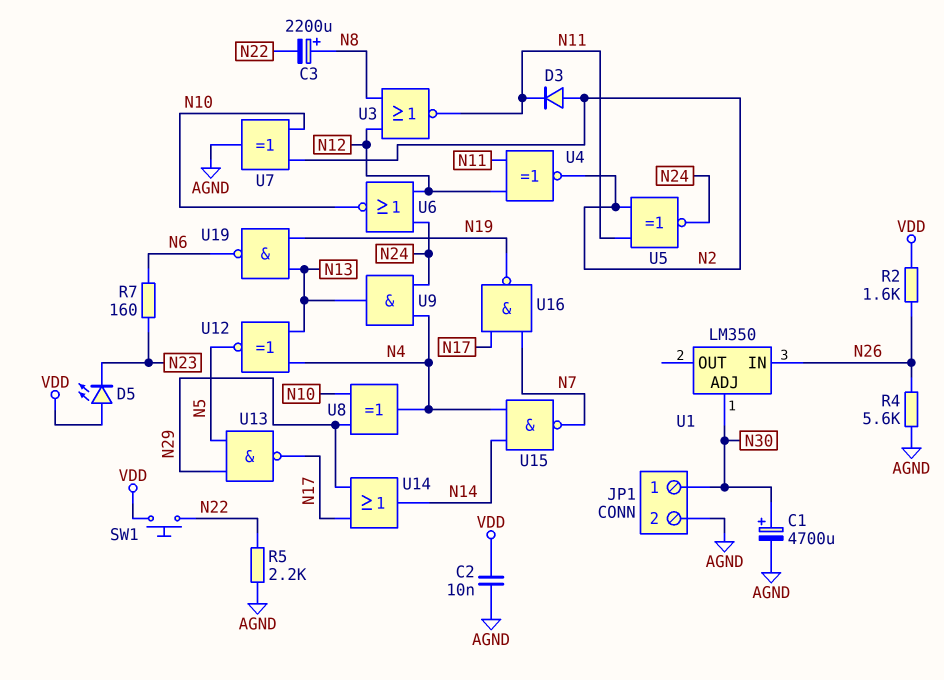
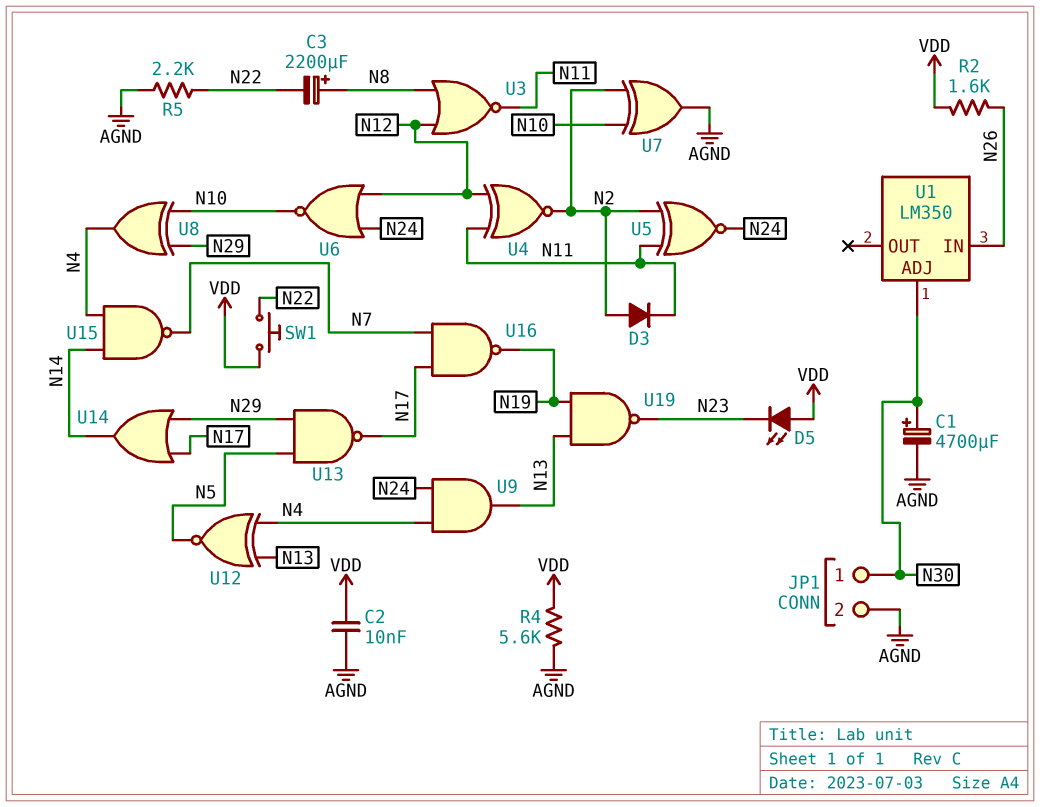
R4: 5.6k (AGND, N26) -> 5.6k (AGND, VDD)
R7: 160 (N6, N23) -> none
U19: NAND (in N13, in N19, out N6) -> NAND (in N13, in N19, out N23)

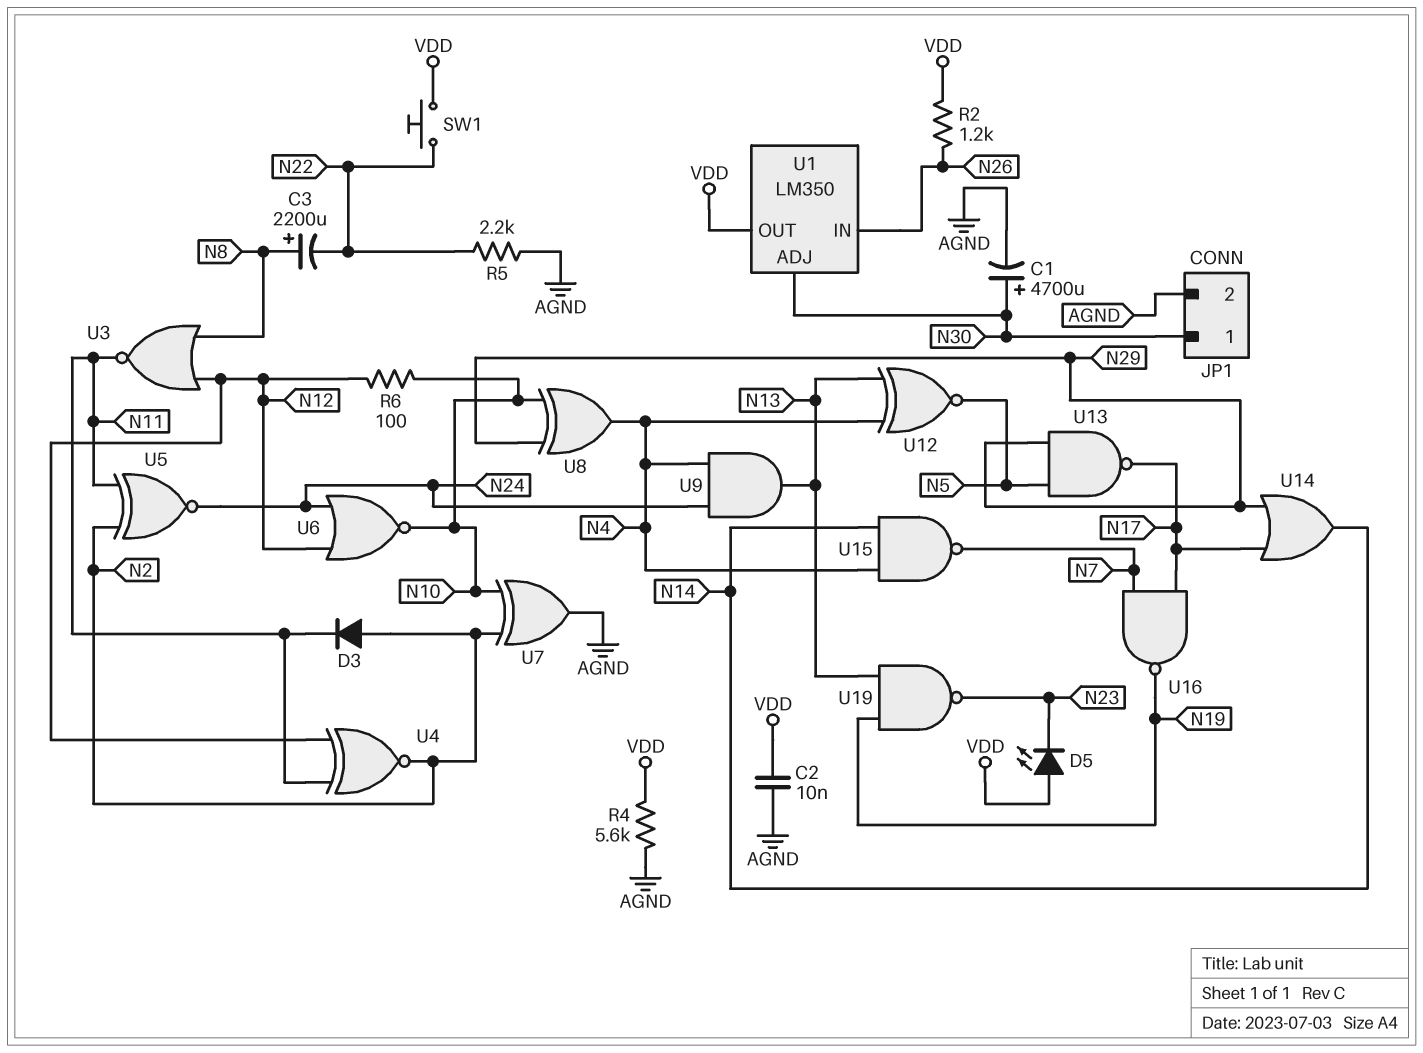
R2: 1.6k (N26, VDD) -> 1.2k (N26, VDD)
R6: none -> 100 (N10, N12)
U1 pin OUT: none -> VDD

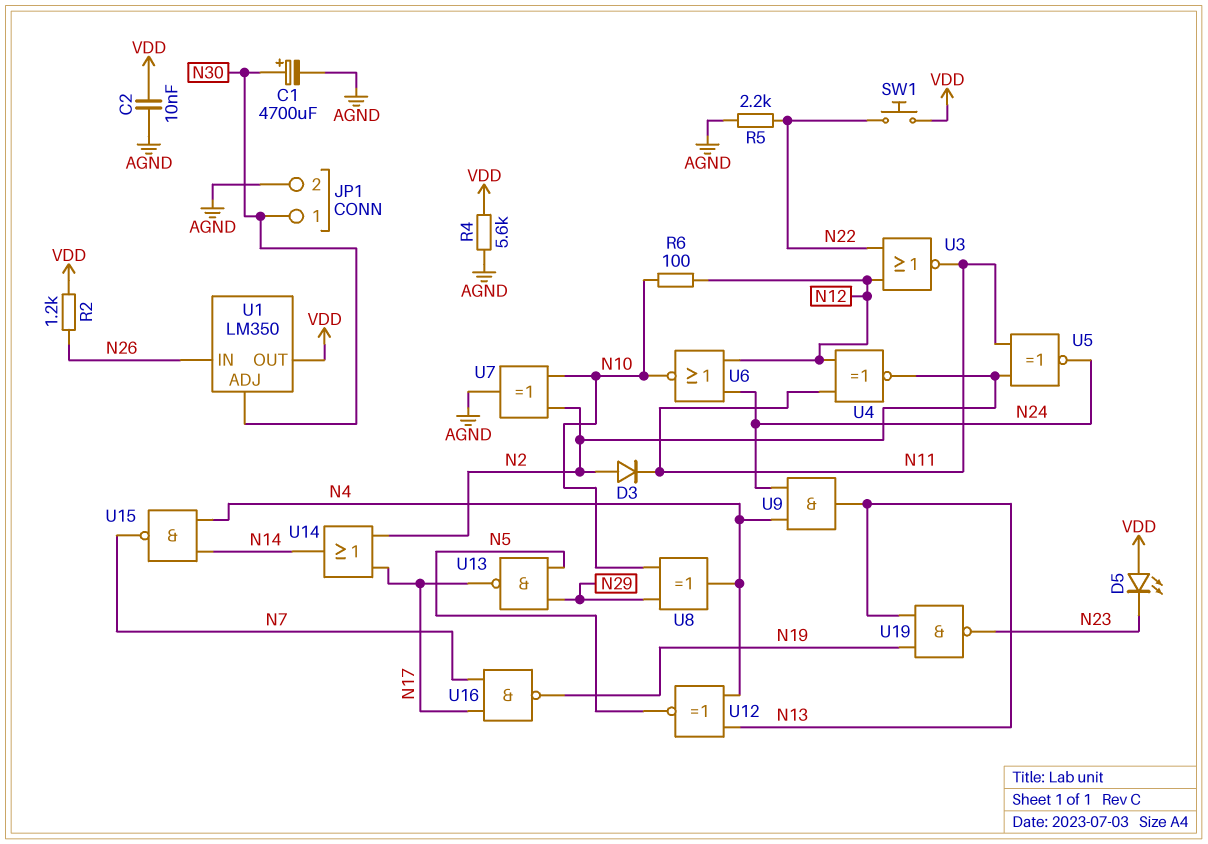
C3: 2200uF (plus N8, minus N22) -> none
U3: NOR (in N8, in N12, out N11) -> NOR (in N12, in N22, out N11)
U14: OR (in N17, in N29, out N14) -> OR (in N2, in N17, out N14)

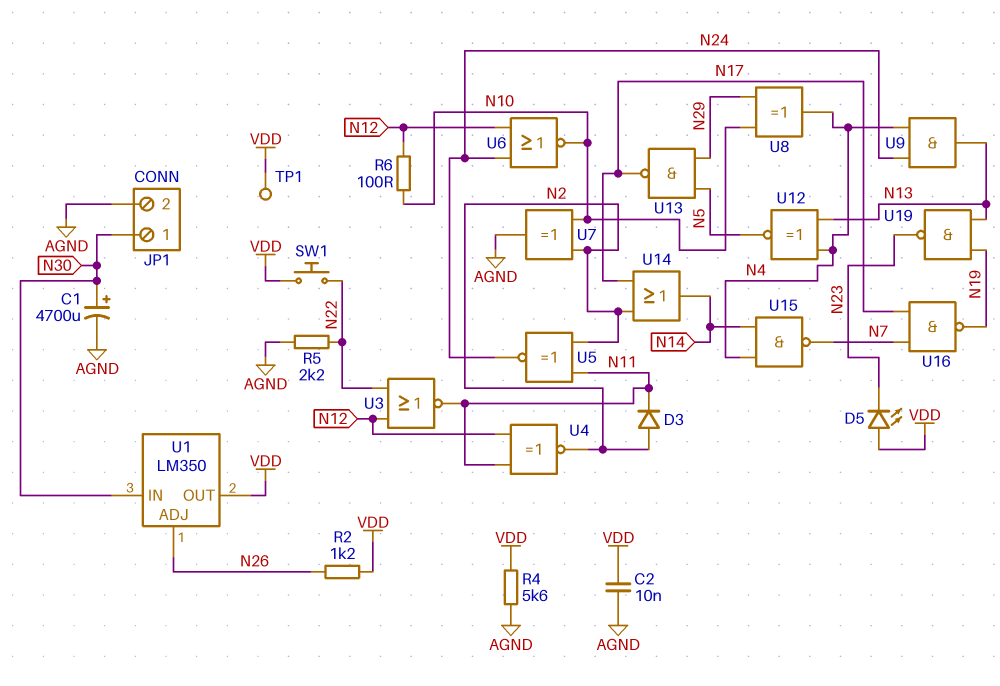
TP1: none -> test point (VDD)
U1 pin ADJ: N30 -> N26
U1 pin IN: N26 -> N30

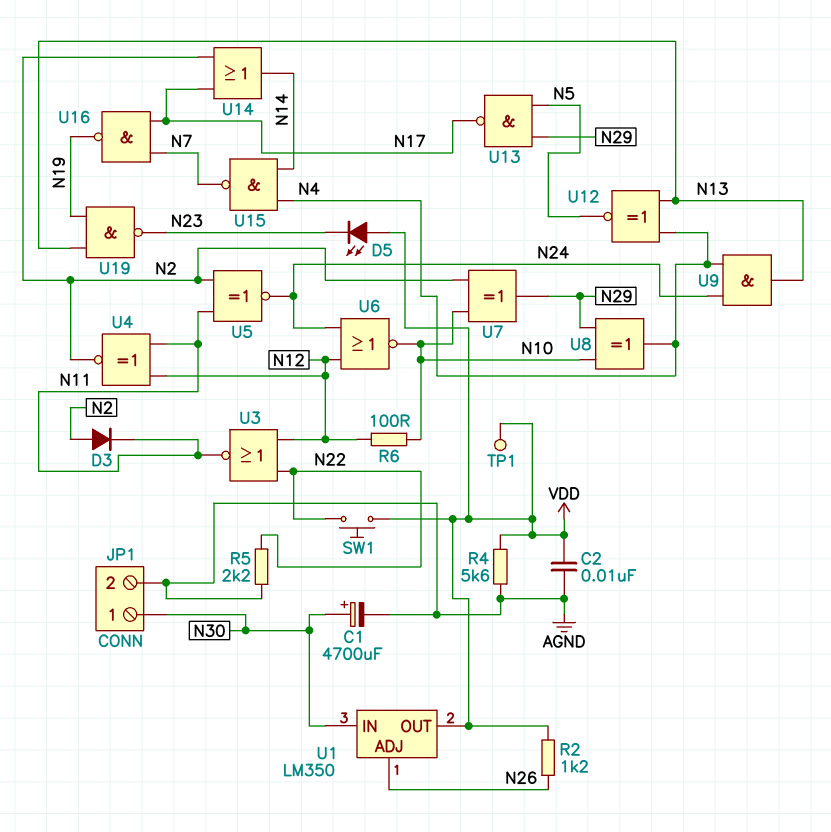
U7: XOR (in N2, in N10, out AGND) -> XOR (in N2, in N10, out N29)

